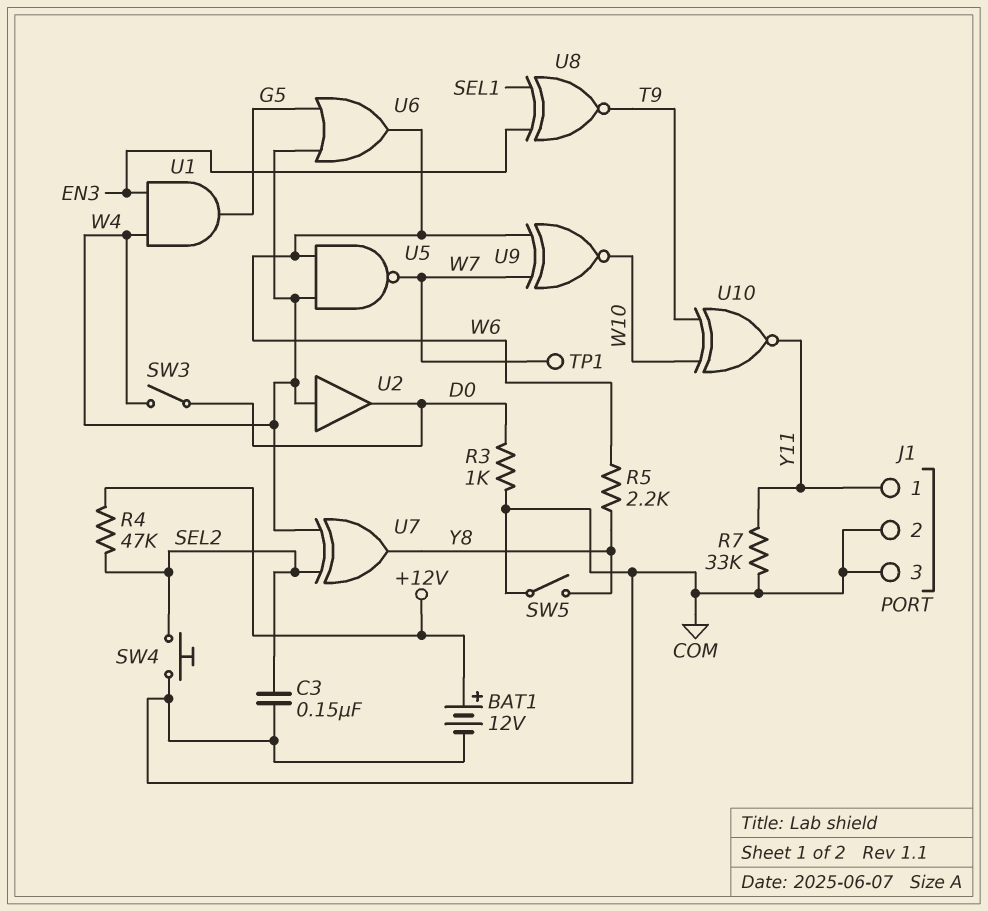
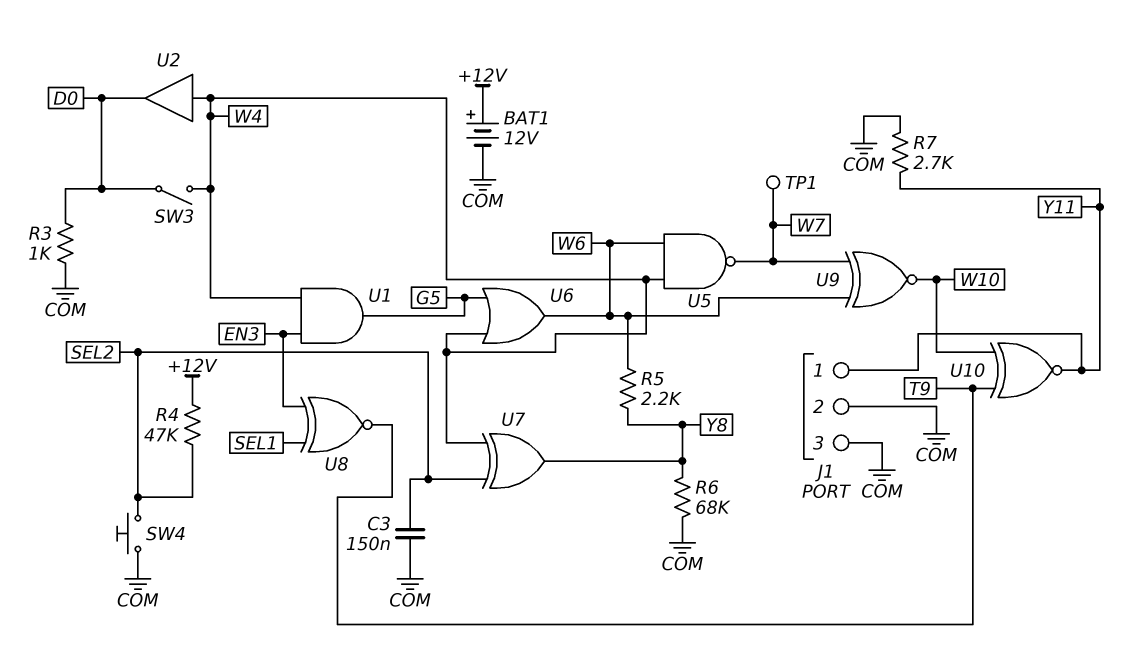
R6: none -> 68k (COM, Y8)
R7: 33k (COM, Y11) -> 2.7k (COM, Y11)
SW5: switch (COM, Y8) -> none

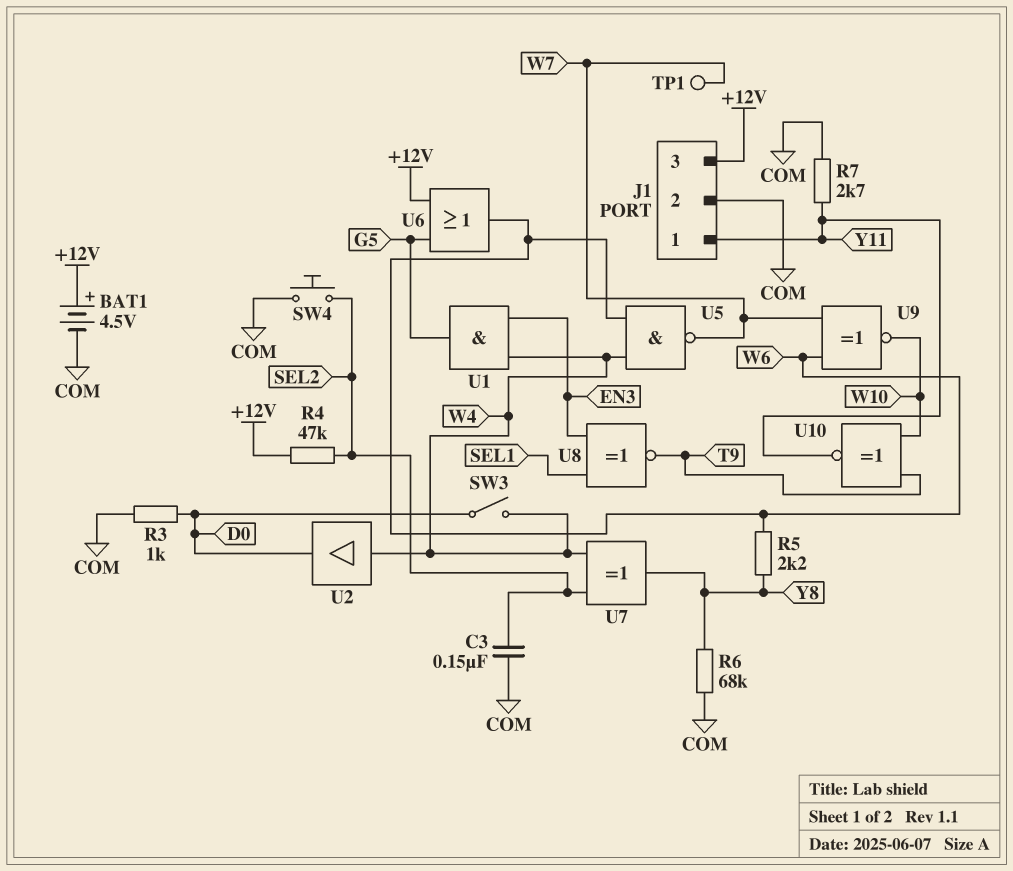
BAT1: 12V (plus +12V, minus COM) -> 4.5V (plus +12V, minus COM)
J1 pin 3: COM -> +12V
U6: OR (in G5, in W4, out W6) -> OR (in +12V, in G5, out W6)

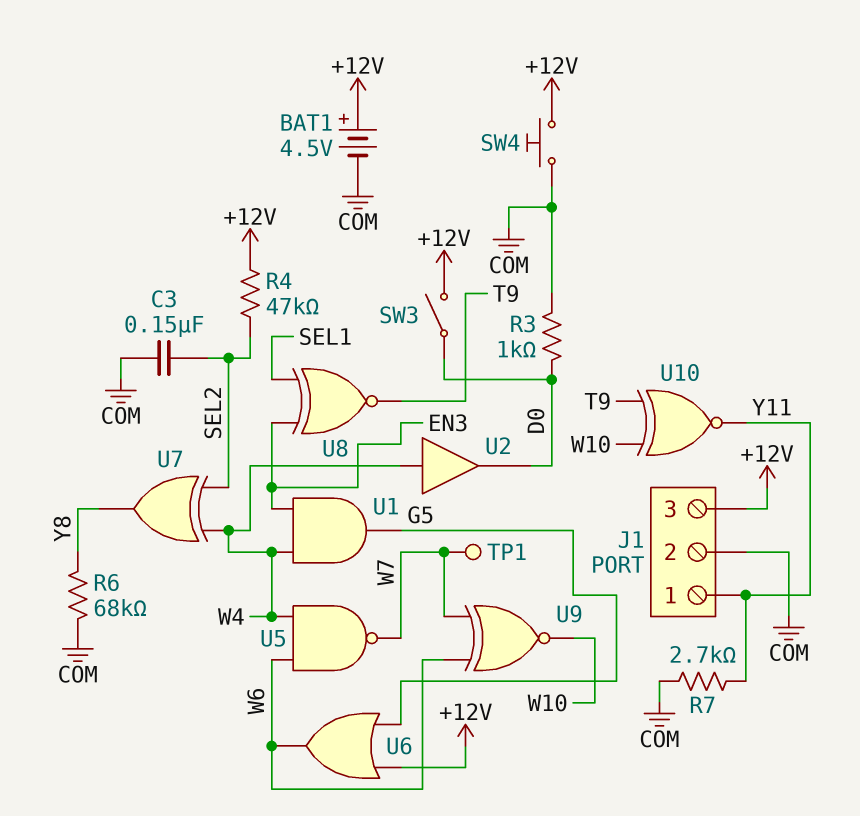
R5: 2.2k (W6, Y8) -> none
SW3: switch (D0, W4) -> switch (+12V, D0)
SW4: button (COM, SEL2) -> button (+12V, COM)

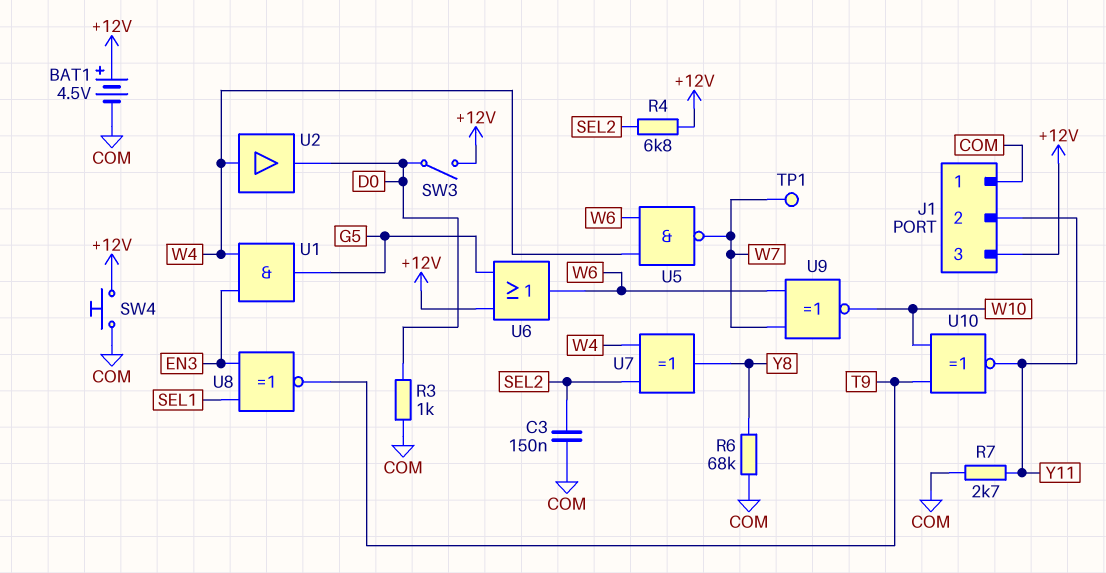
J1 pin 1: Y11 -> COM
J1 pin 2: COM -> Y11
R4: 47k (+12V, SEL2) -> 6.8k (+12V, SEL2)

